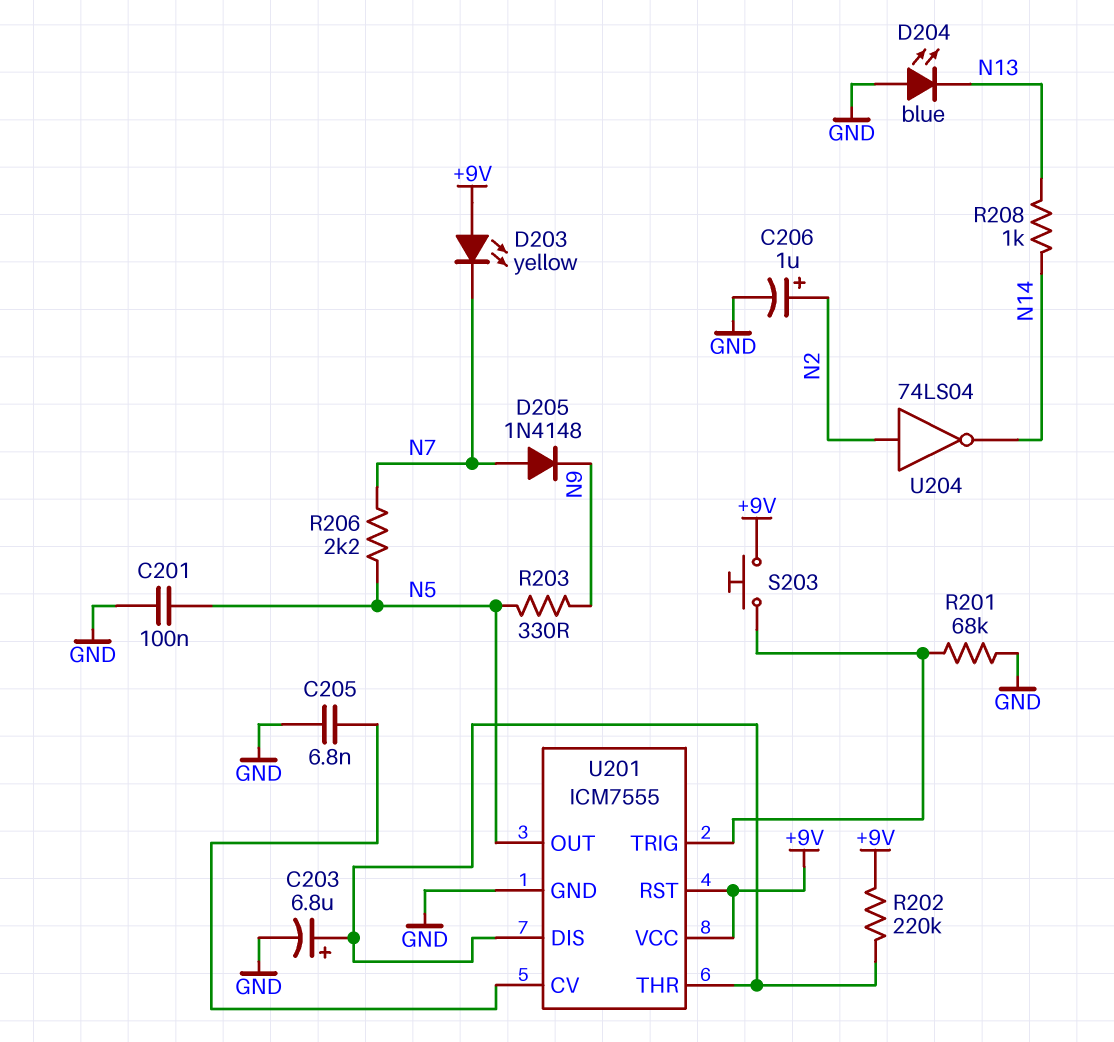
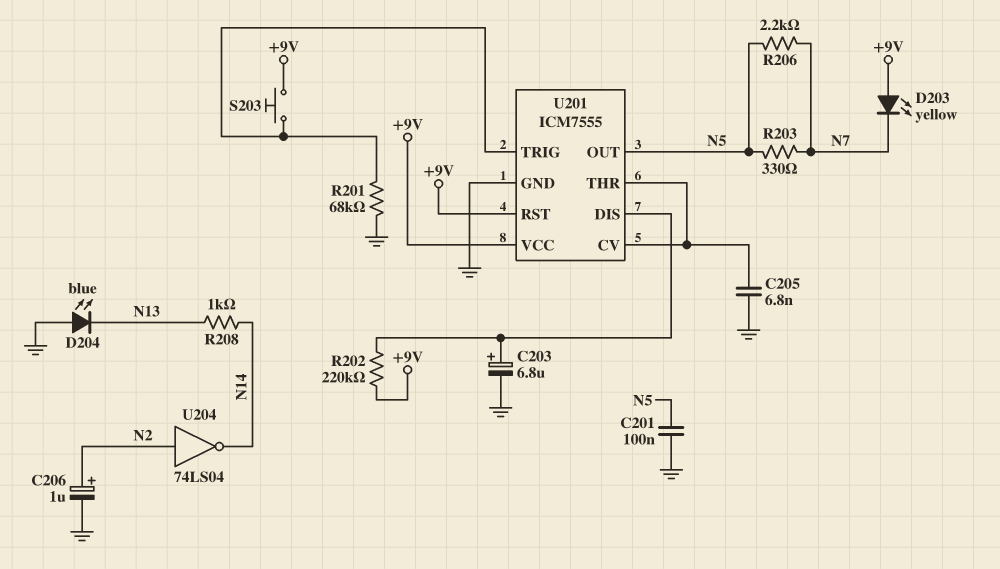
D205: diode 1N4148 (A N7, K N9) -> none
R203: 330 (N5, N9) -> 330 (N5, N7)
U201 pin THR: U201/DIS -> U201/CV

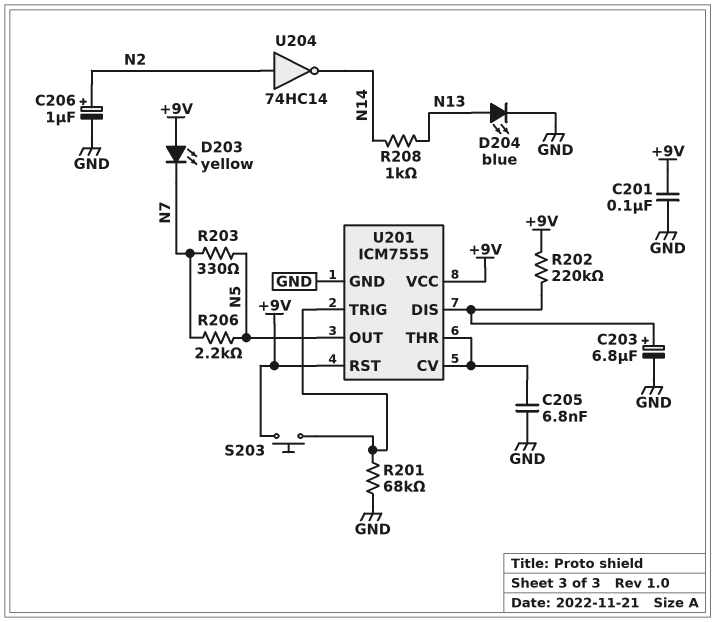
C201: 100nF (GND, N5) -> 100nF (+9V, GND)
D204: LED blue (A GND, K N13) -> LED blue (A N13, K GND)
U204: NOT 74LS04 (in N2, out N14) -> NOT 74HC14 (in N2, out N14)

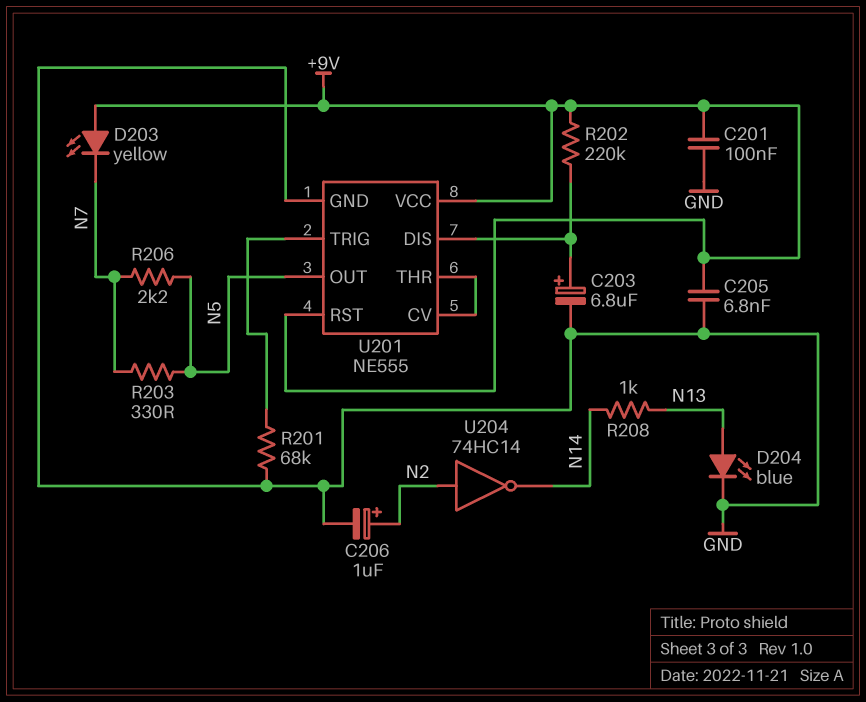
C205: 6.8nF (GND, U201/CV) -> 6.8nF (+9V, GND)
S203: button (+9V, U201/TRIG) -> none
U201: ICM7555 -> NE555

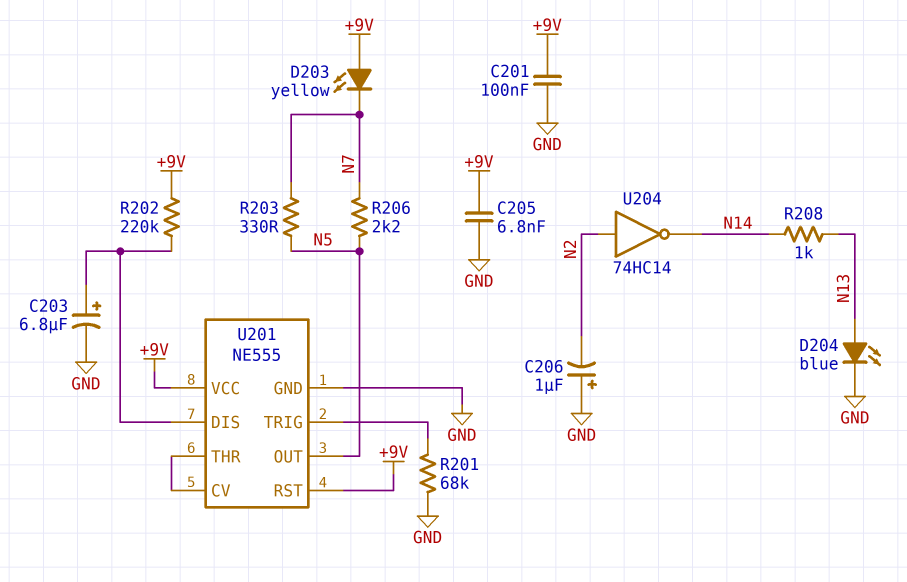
C206: 1uF (plus N2, minus GND) -> 1uF (plus GND, minus N2)

